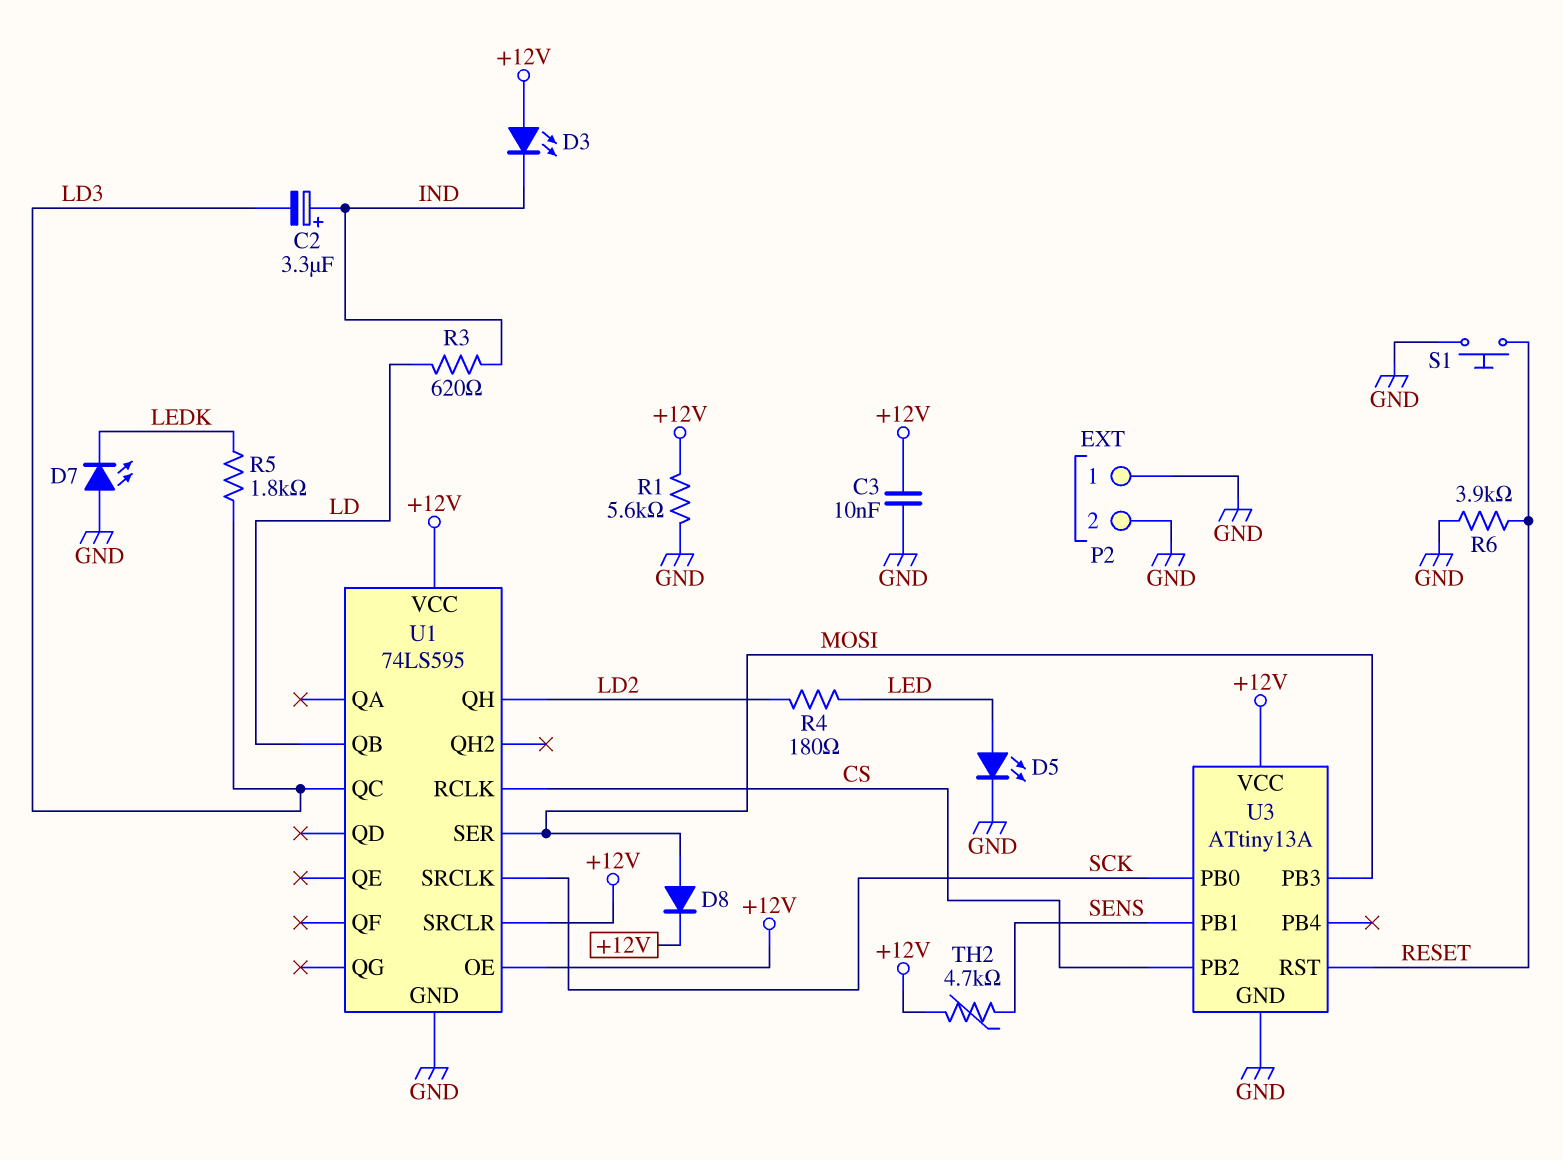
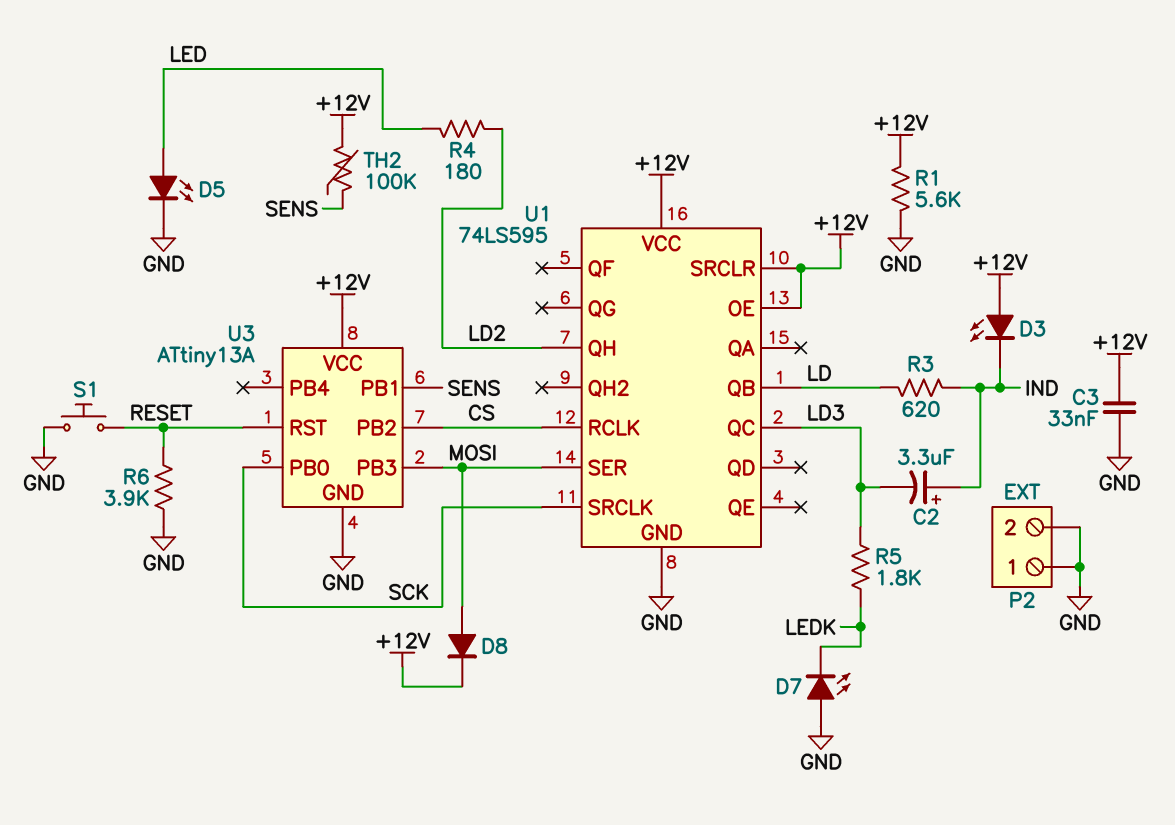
C3: 10nF (+12V, GND) -> 33nF (+12V, GND)
TH2: 4.7k (+12V, SENS) -> 100k (+12V, SENS)

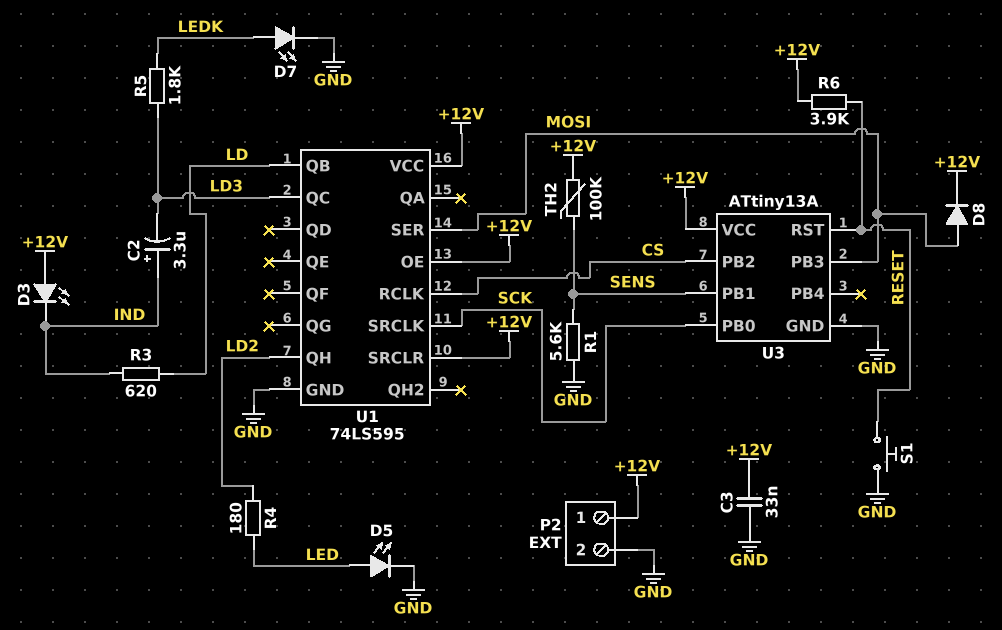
D7: LED (A GND, K LEDK) -> LED (A LEDK, K GND)
P2 pin 1: GND -> +12V
R1: 5.6k (+12V, GND) -> 5.6k (GND, SENS)
R6: 3.9k (GND, RESET) -> 3.9k (+12V, RESET)

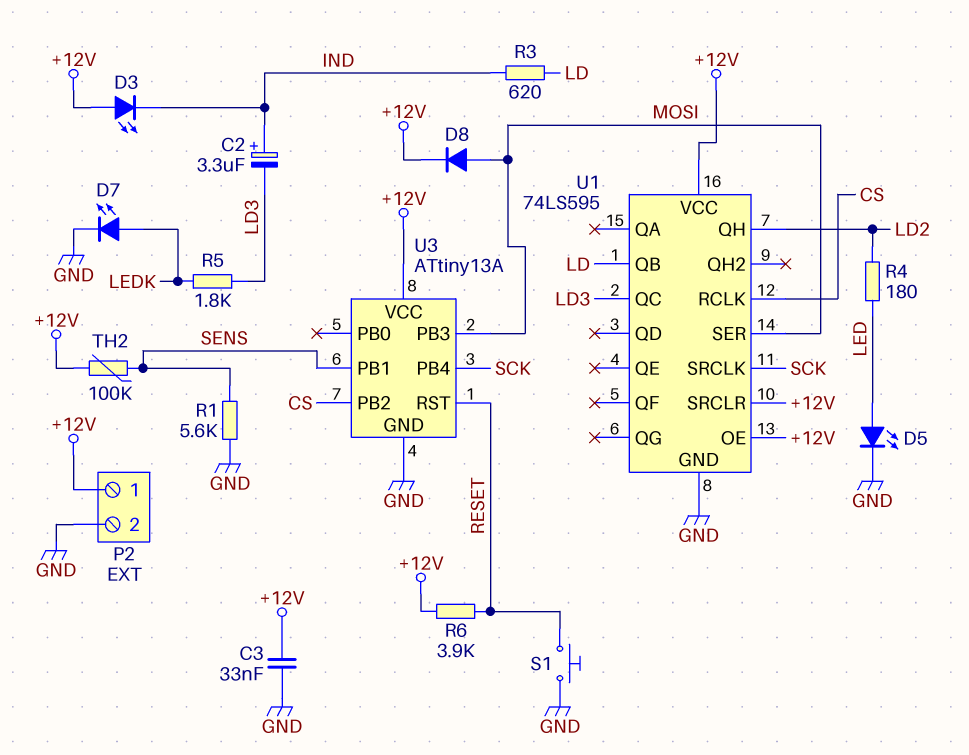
U3 pin PB0: SCK -> none
U3 pin PB4: none -> SCK

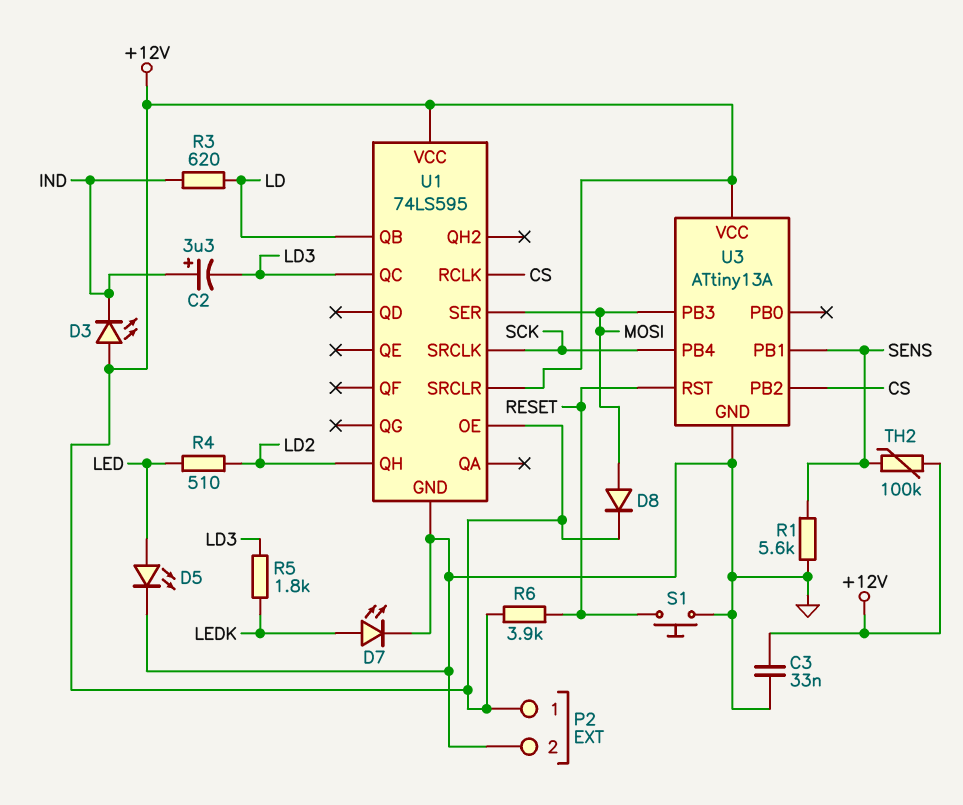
R4: 180 (LD2, LED) -> 510 (LD2, LED)

